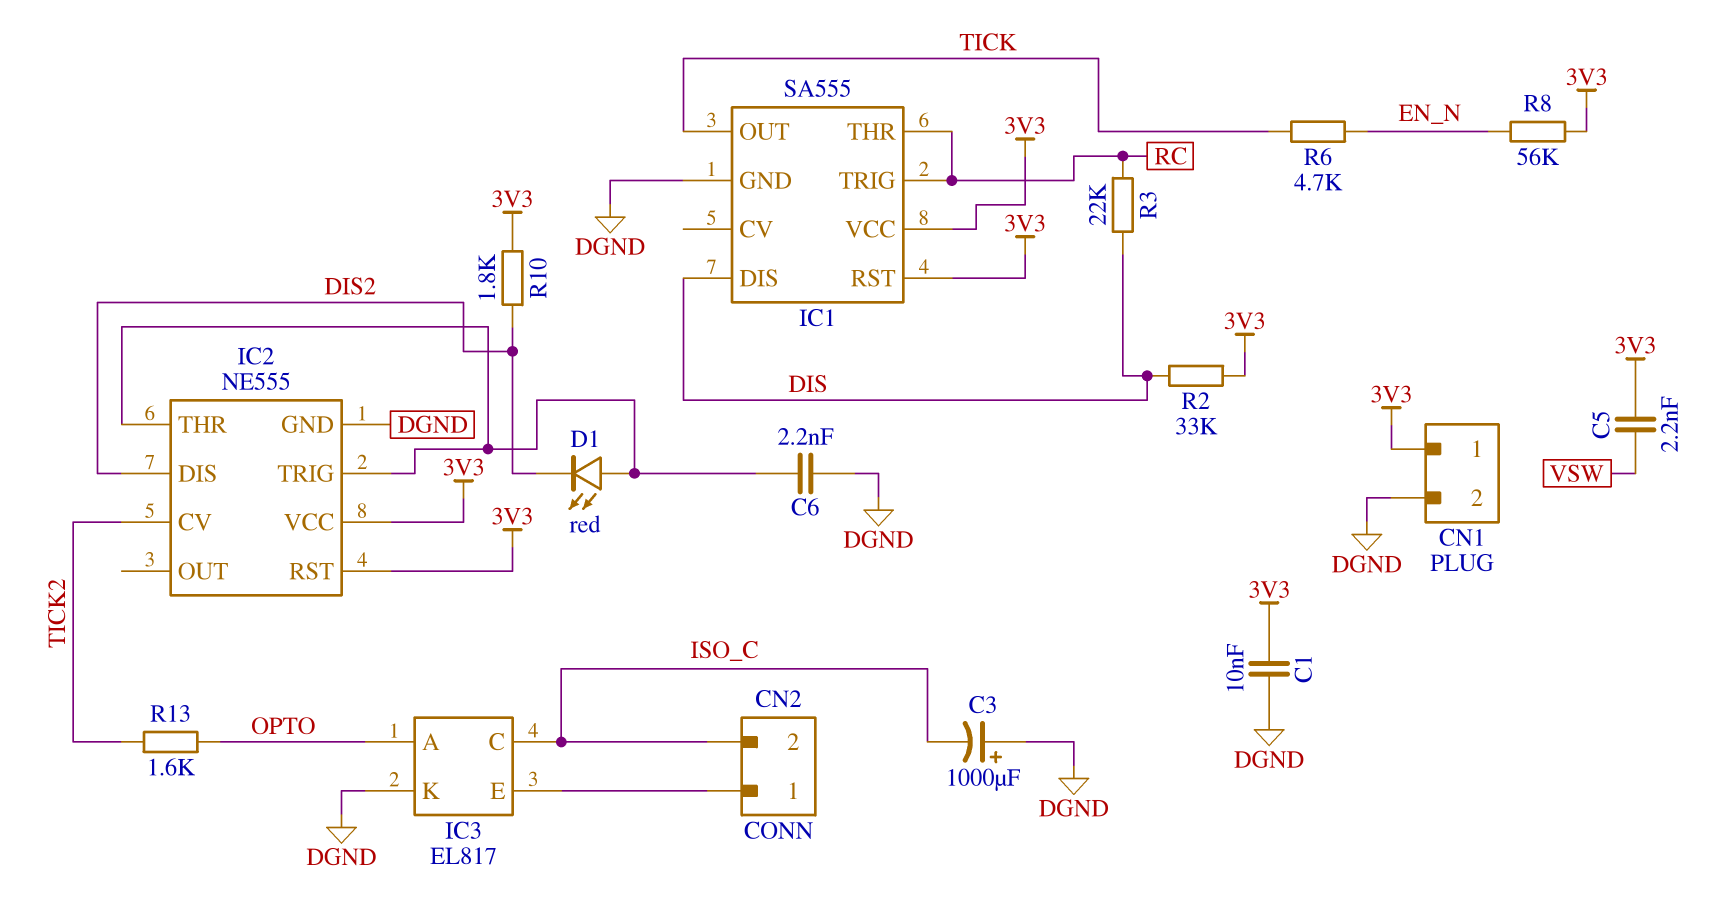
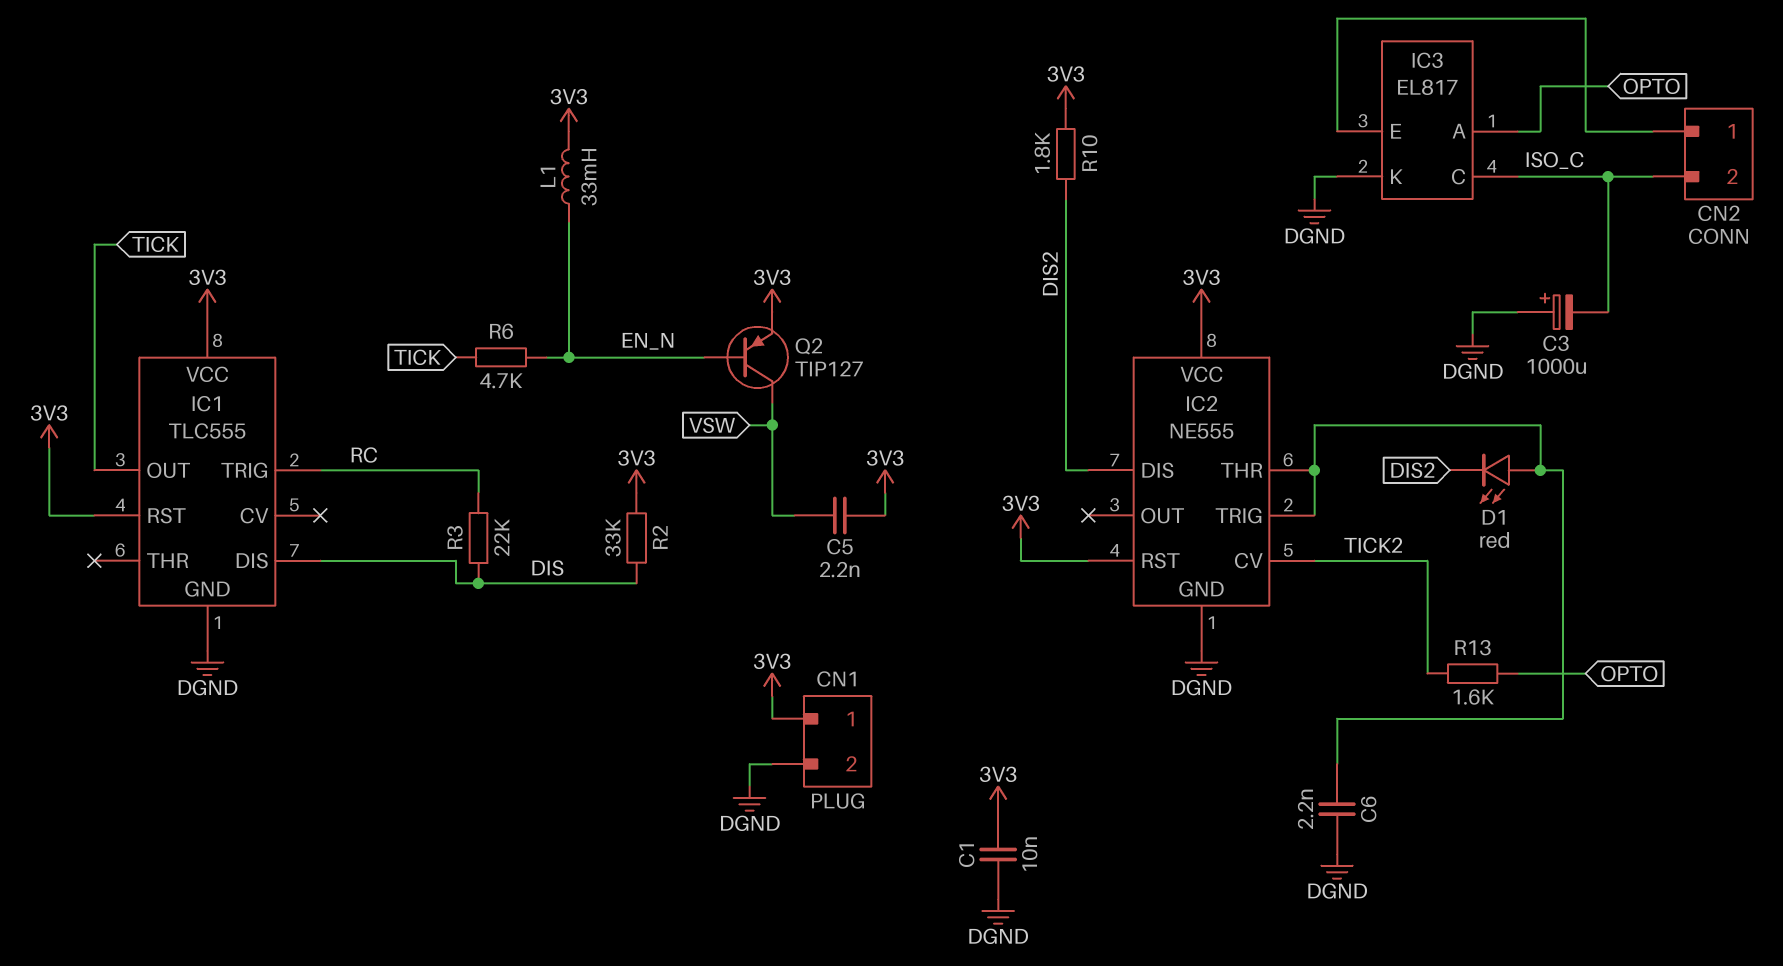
IC1: SA555 -> TLC555
IC1 pin THR: RC -> none
L1: none -> 33mH (3V3, EN_N)
Q2: none -> PNP TIP127 (B EN_N, C VSW, E 3V3)
R8: 56k (3V3, EN_N) -> none

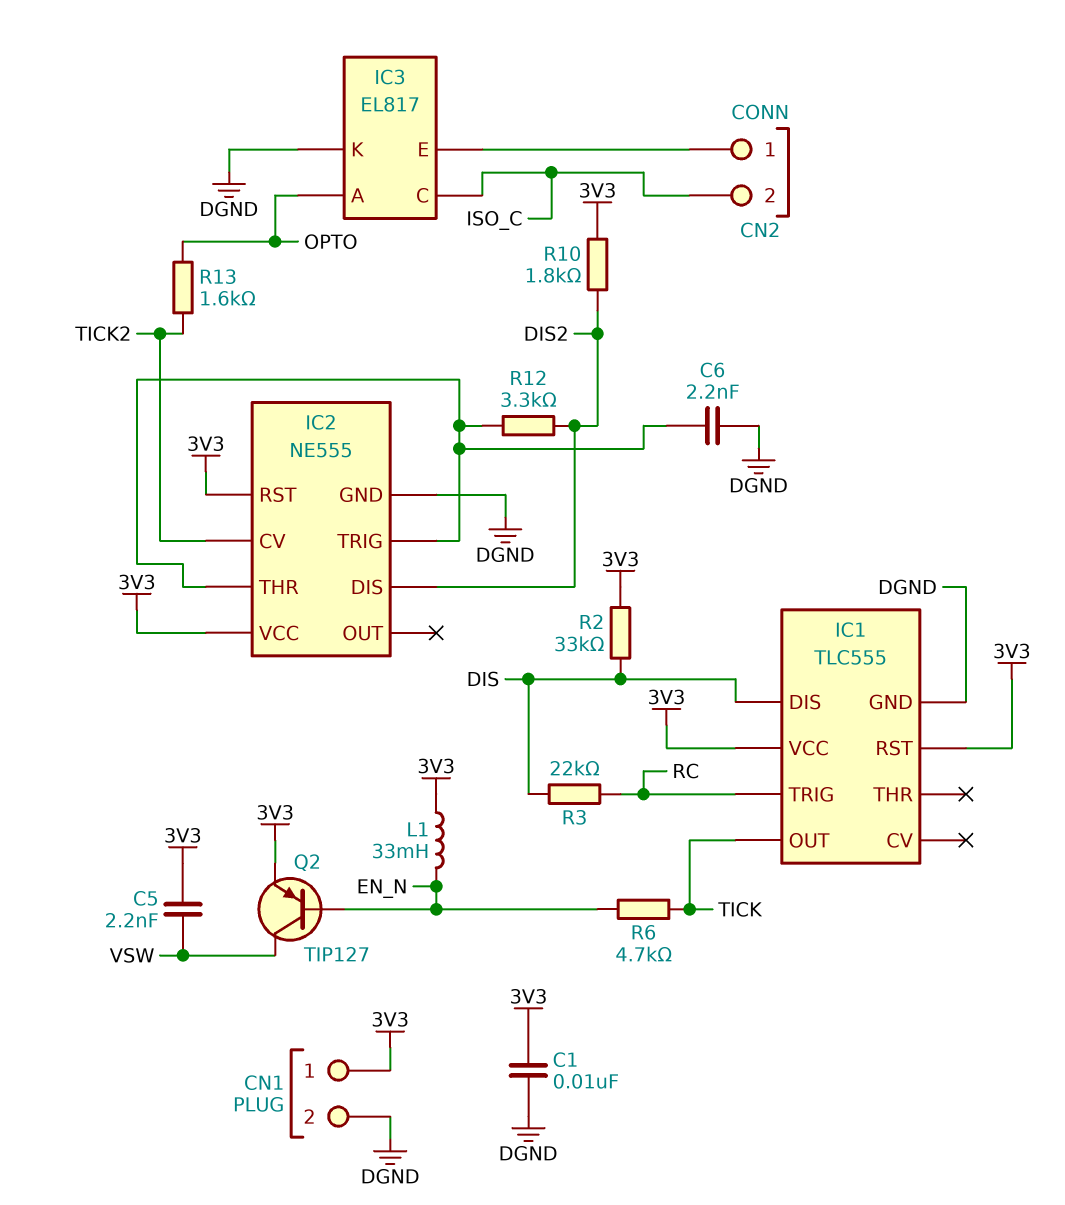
C3: 1000uF (plus DGND, minus ISO_C) -> none
D1: LED red (A IC2/THR, K DIS2) -> none
R12: none -> 3.3k (DIS2, IC2/THR)

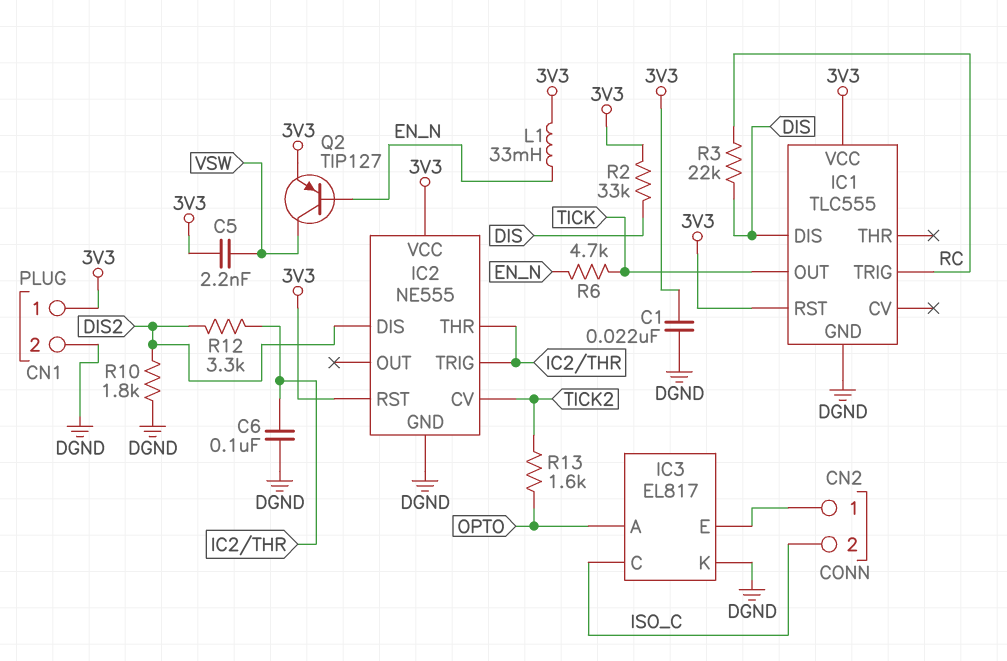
C1: 10nF (3V3, DGND) -> 22nF (3V3, DGND)
C6: 2.2nF (DGND, IC2/THR) -> 100nF (DGND, IC2/THR)
R10: 1.8k (3V3, DIS2) -> 1.8k (DGND, DIS2)

